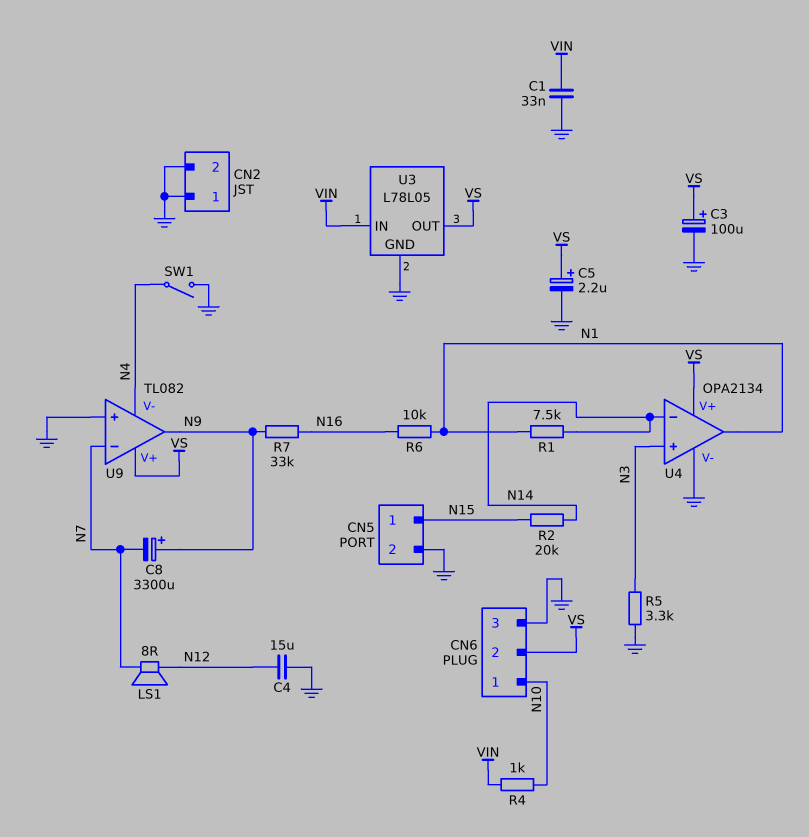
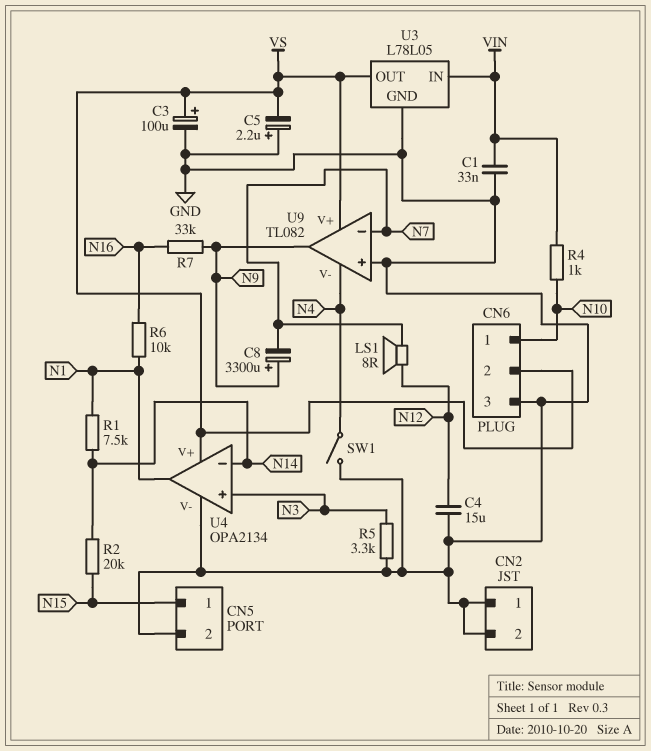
C5: 2.2uF (plus VS, minus GND) -> 2.2uF (plus GND, minus VS)

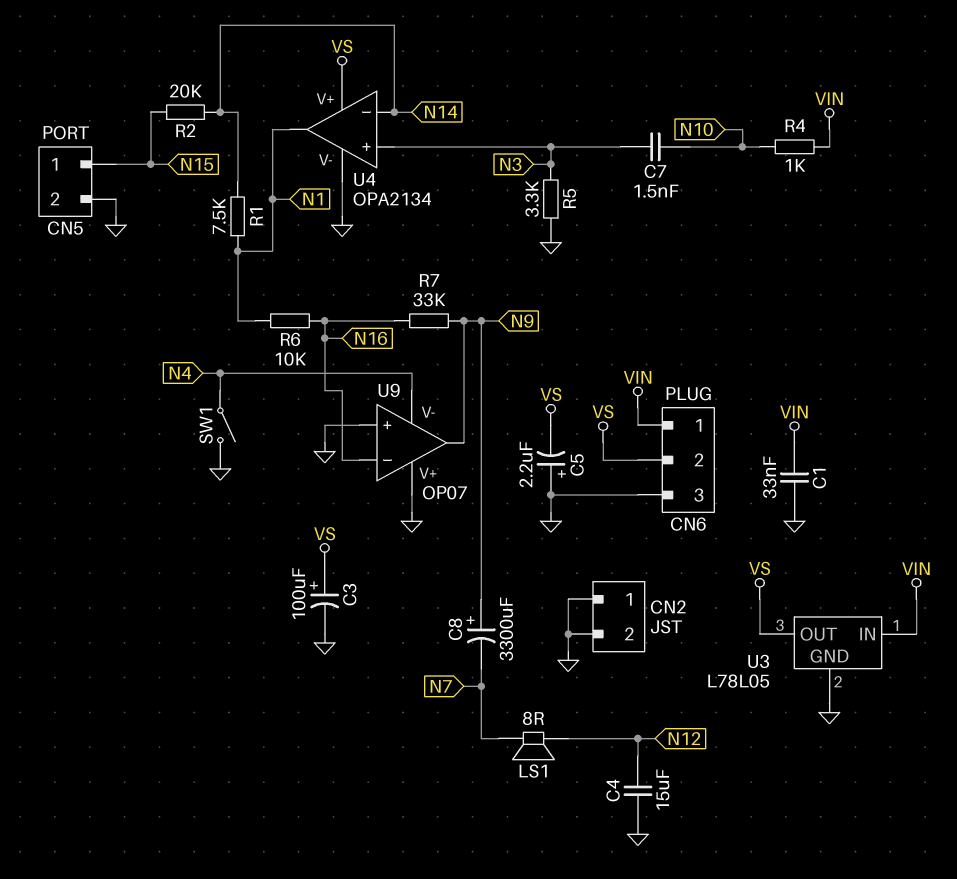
C7: none -> 1.5nF (N3, N10)
CN6 pin 1: N10 -> VIN
U9: TL082 -> OP07
U9 pin V+: VS -> GND
U9 pin in-: N7 -> N16

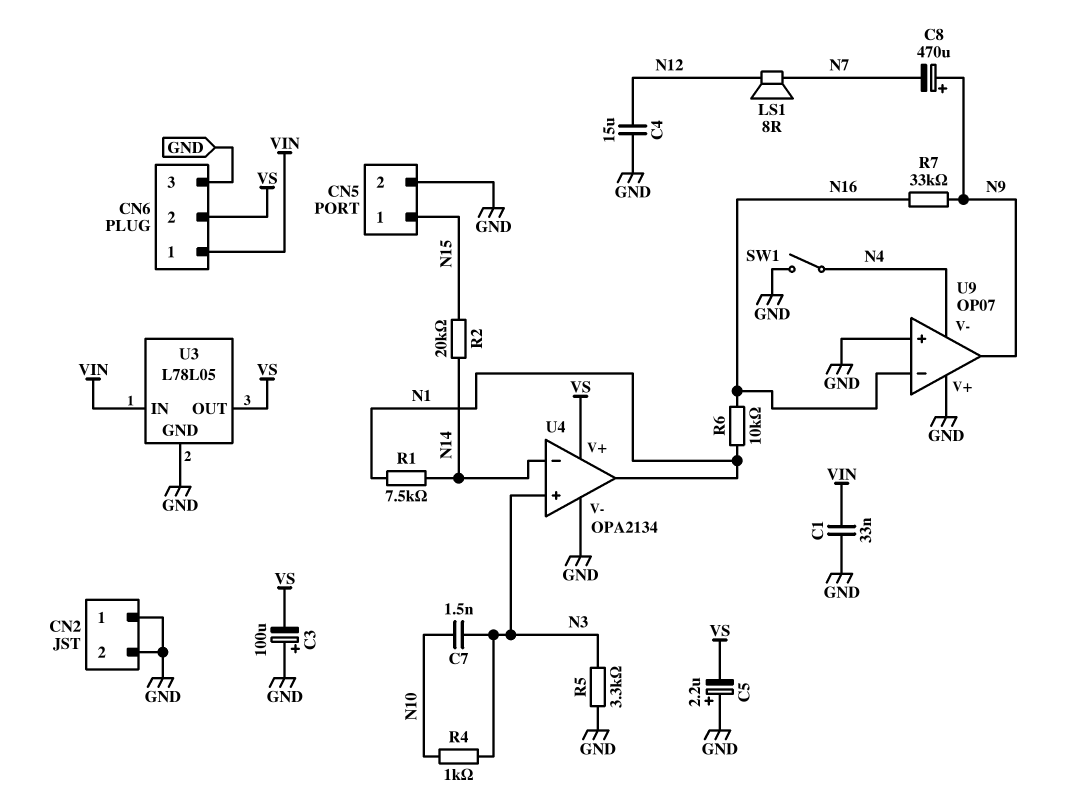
C3: 100uF (plus VS, minus GND) -> 100uF (plus GND, minus VS)
C8: 3300uF (plus N9, minus N7) -> 470uF (plus N9, minus N7)
R4: 1k (N10, VIN) -> 1k (N3, N10)

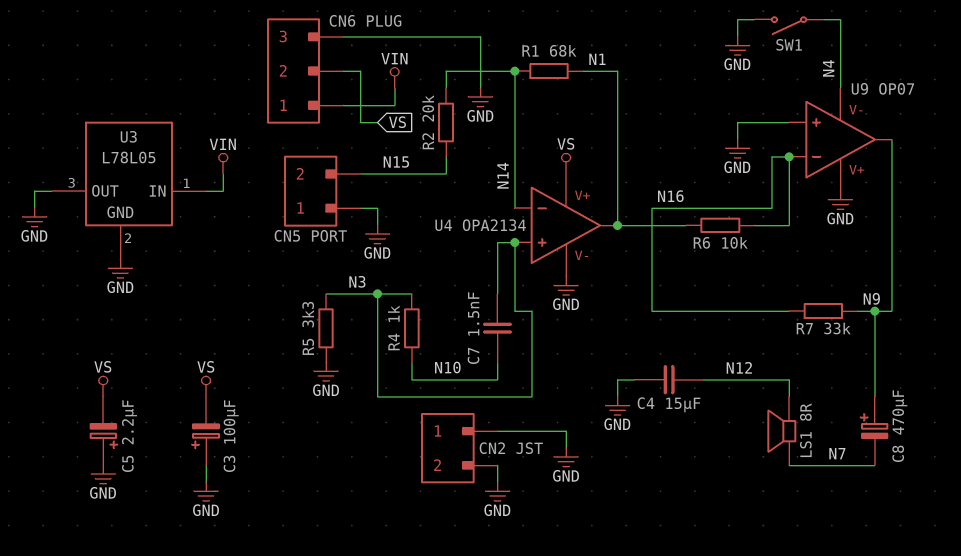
C1: 33nF (GND, VIN) -> none
CN5 pin 1: N15 -> GND
CN5 pin 2: GND -> N15
R1: 7.5k (N1, N14) -> 68k (N1, N14)
U3 pin OUT: VS -> GND

